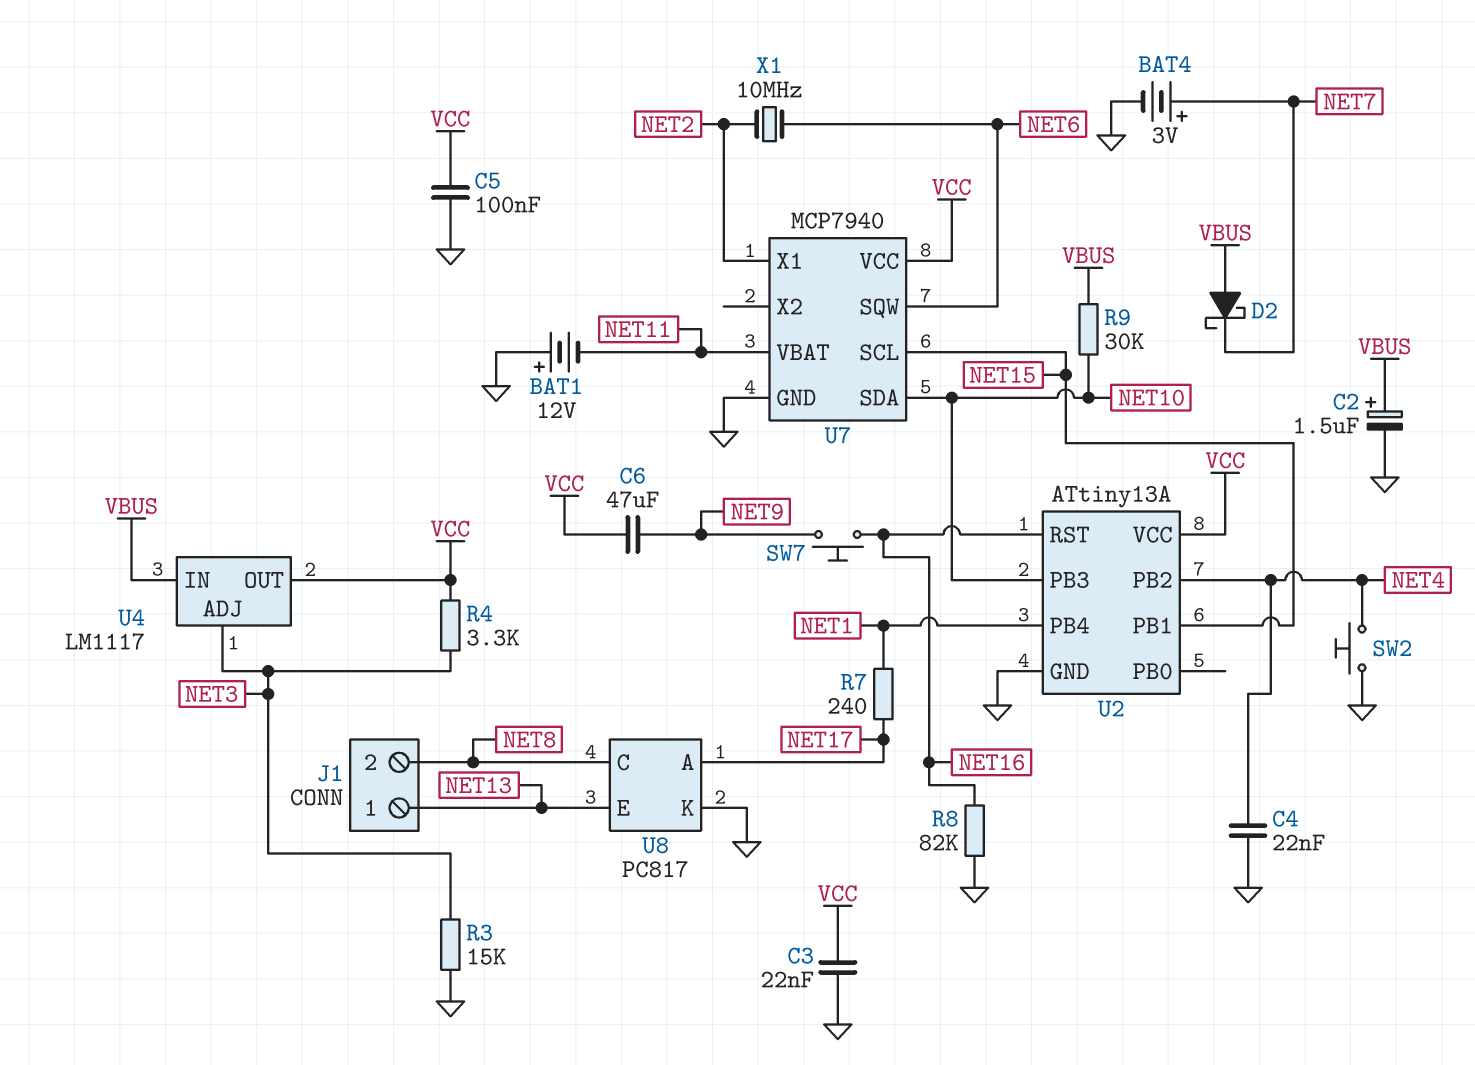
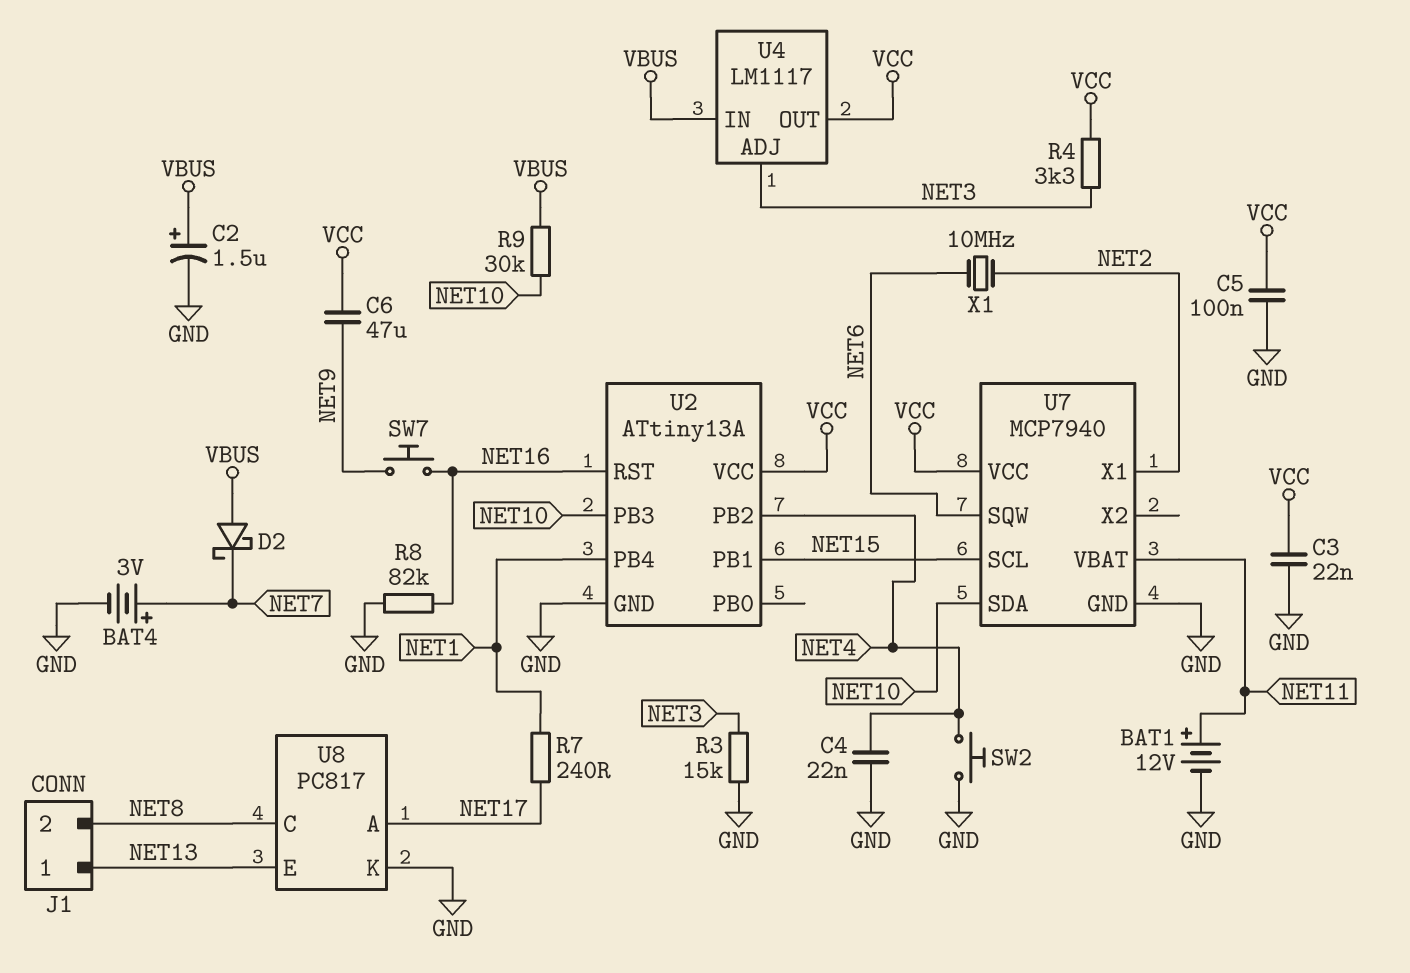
BAT1: 12V (plus GND, minus NET11) -> 12V (plus NET11, minus GND)

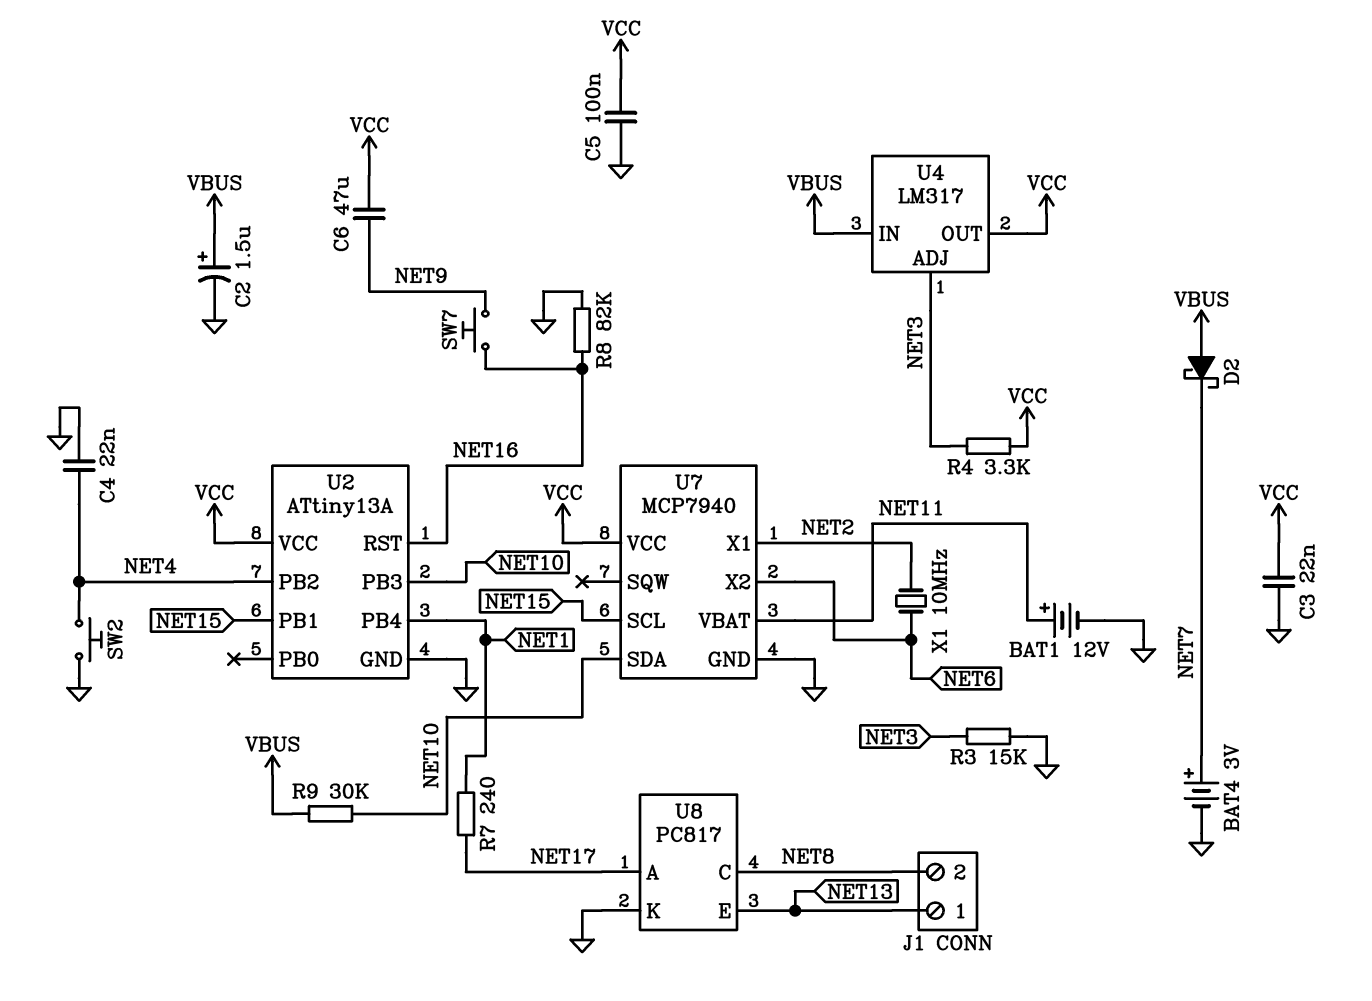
U4: LM1117 -> LM317
U7 pin SQW: NET6 -> none
U7 pin X2: none -> NET6

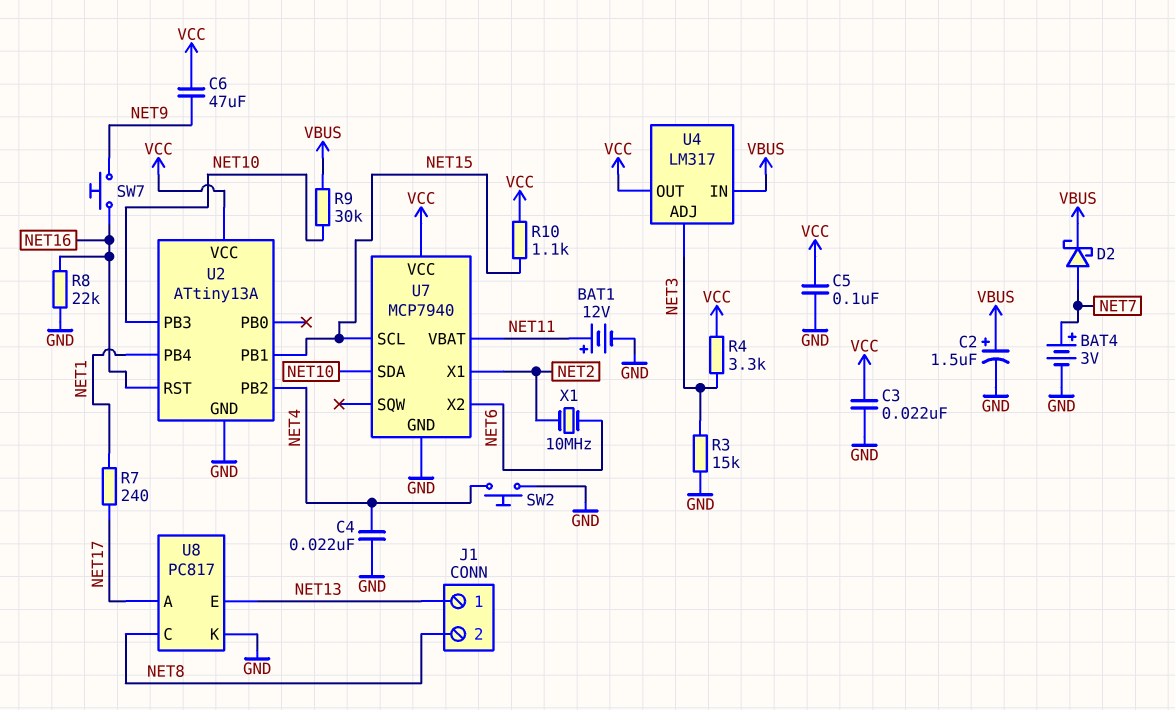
D2: schottky (A VBUS, K NET7) -> schottky (A NET7, K VBUS)
R8: 82k (GND, NET16) -> 22k (GND, NET16)
R10: none -> 1.1k (NET15, VCC)

